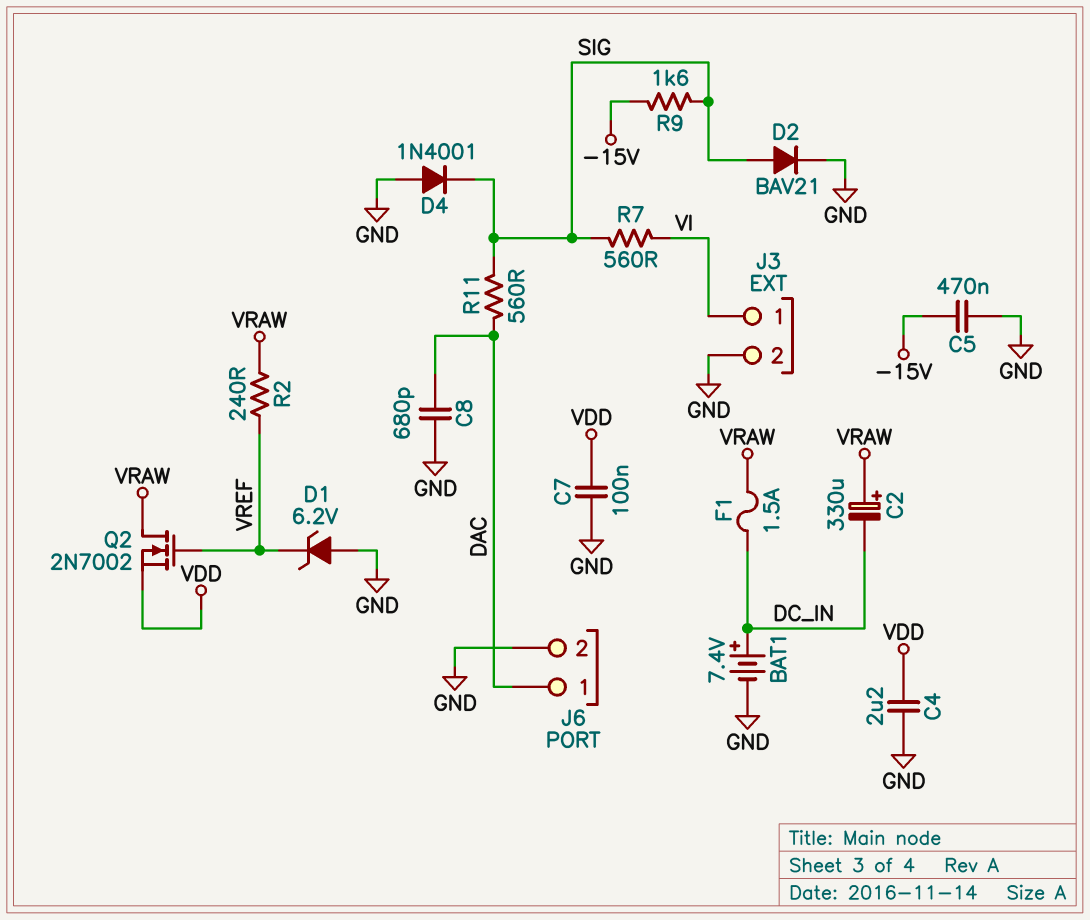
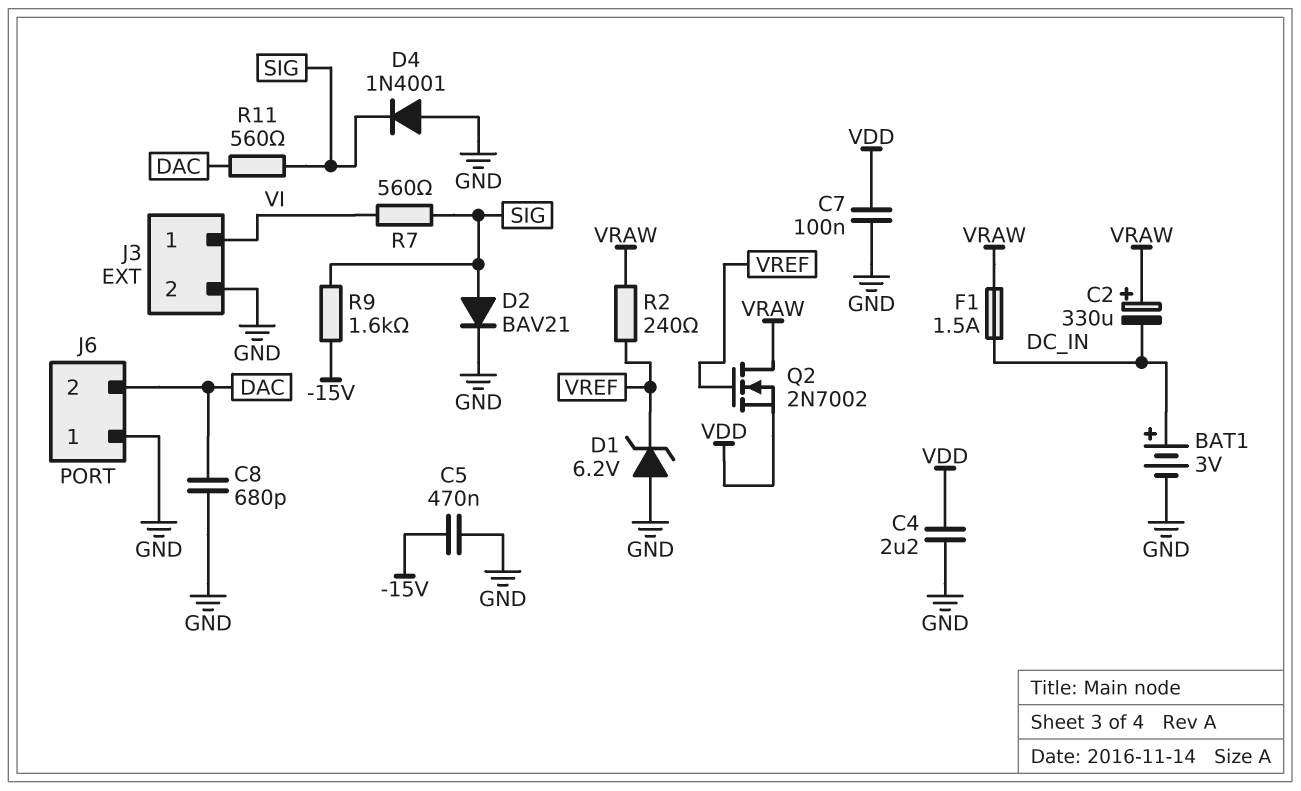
BAT1: 7.4V (plus DC_IN, minus GND) -> 3V (plus DC_IN, minus GND)
J6 pin 1: DAC -> GND
J6 pin 2: GND -> DAC

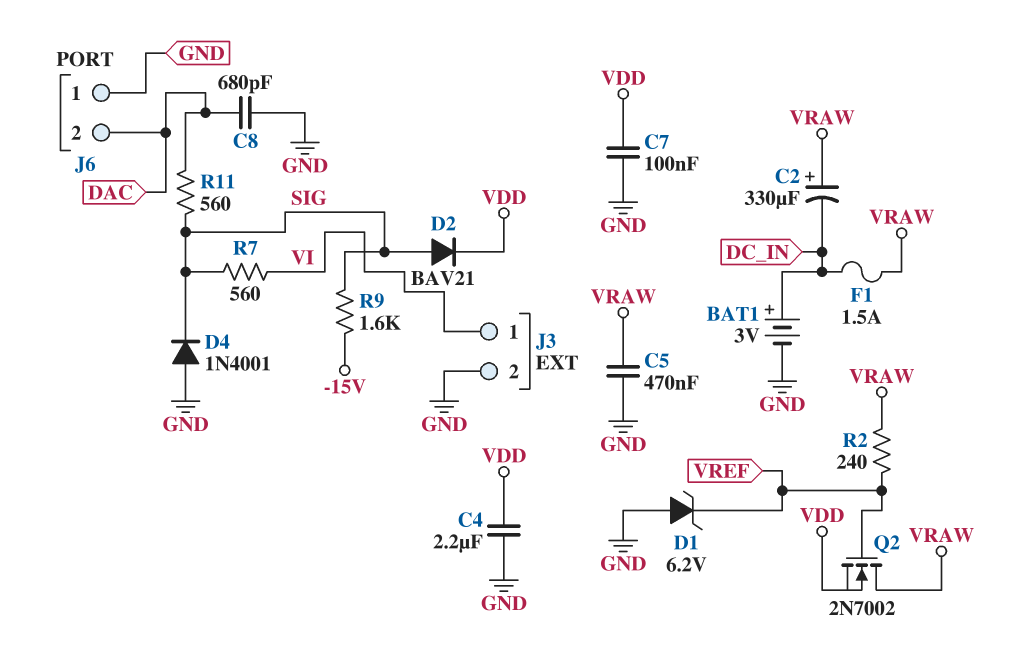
C5: 470nF (-15V, GND) -> 470nF (GND, VRAW)
D2: diode BAV21 (A SIG, K GND) -> diode BAV21 (A SIG, K VDD)

